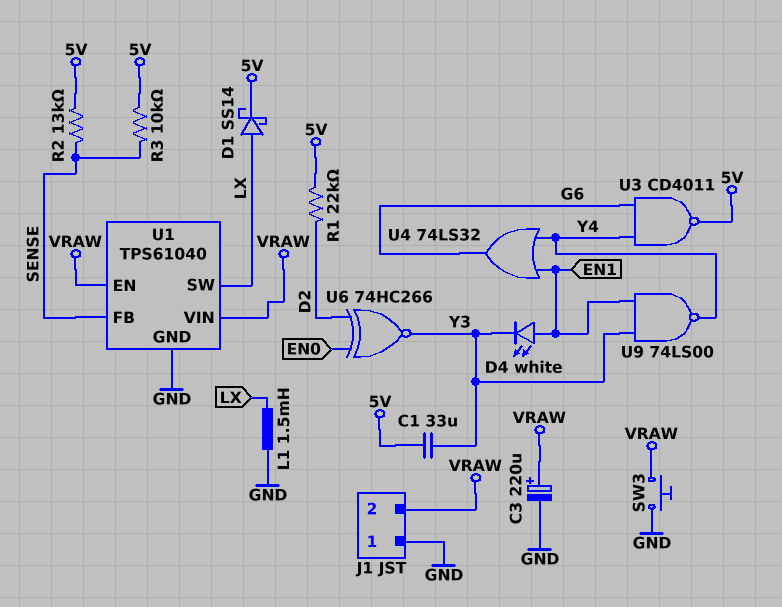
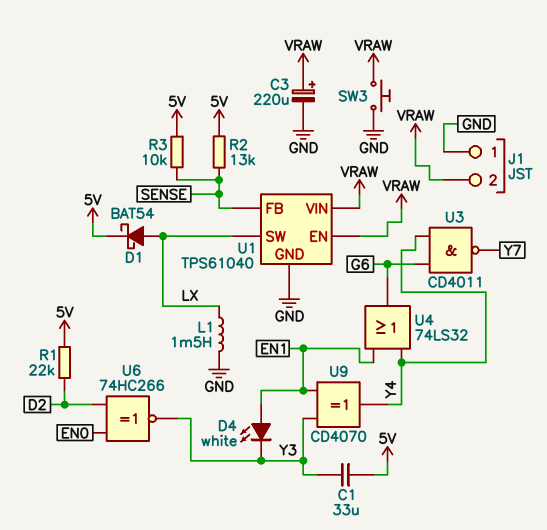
D1: schottky SS14 (A LX, K 5V) -> schottky BAT54 (A LX, K 5V)
U3: NAND CD4011 (in G6, in Y4, out 5V) -> NAND CD4011 (in G6, in Y4, out Y7)
U9: NAND 74LS00 (in EN1, in Y3, out Y4) -> XOR CD4070 (in EN1, in Y3, out Y4)

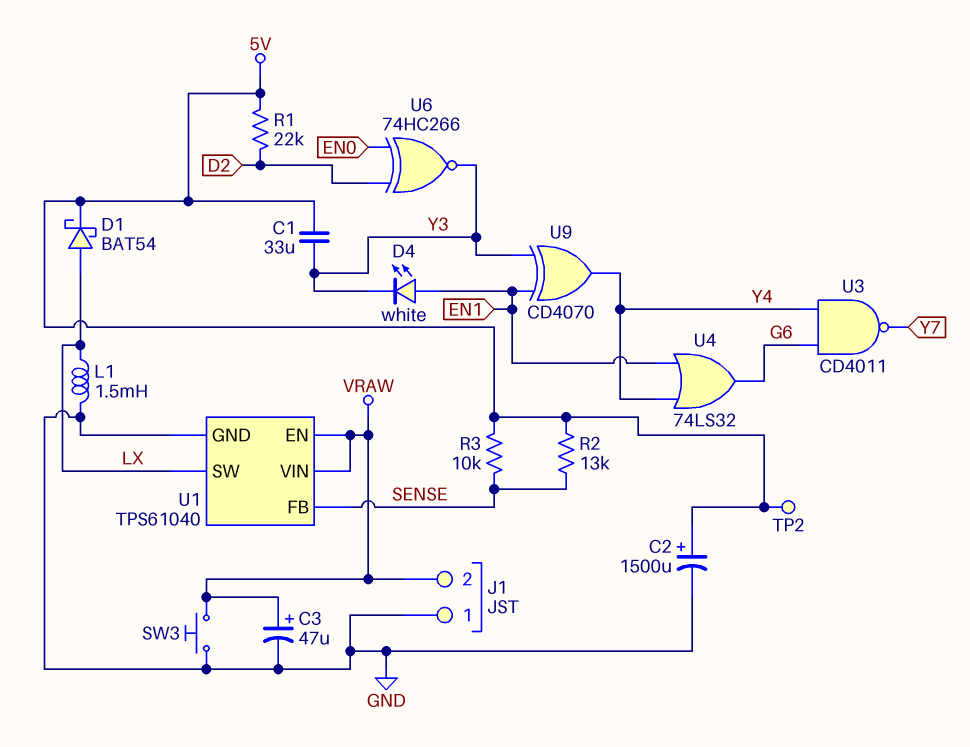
C2: none -> 1500uF (plus 5V, minus GND)
C3: 220uF (plus VRAW, minus GND) -> 47uF (plus VRAW, minus GND)
TP2: none -> test point (5V)

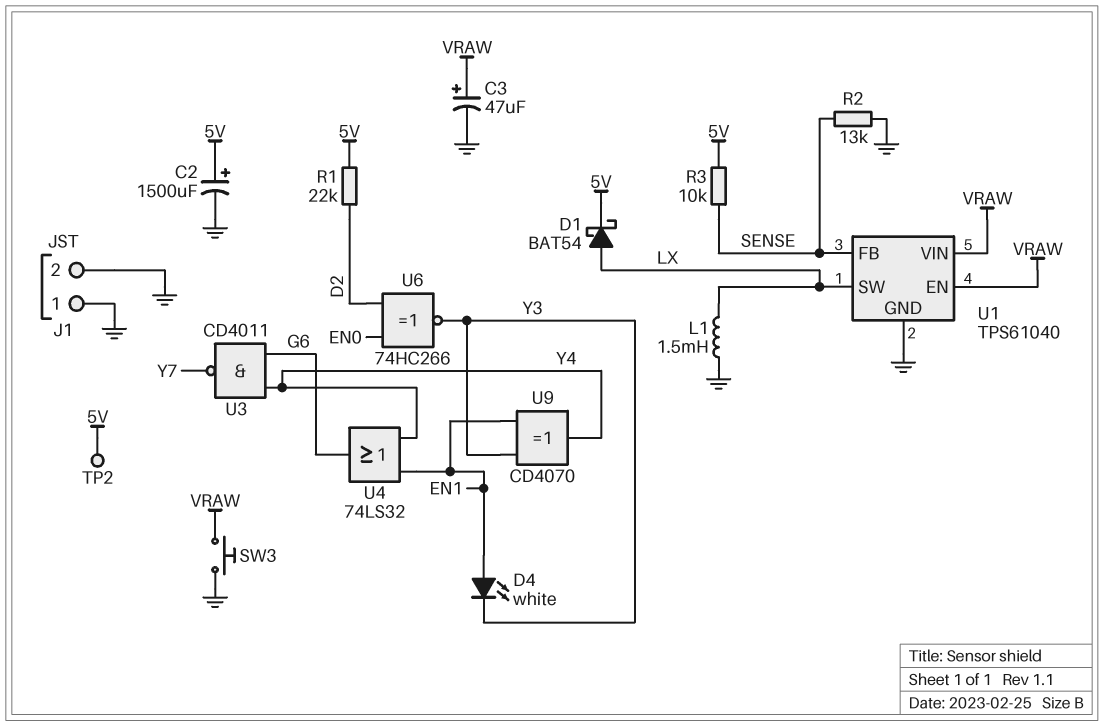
C1: 33uF (5V, Y3) -> none
J1 pin 2: VRAW -> GND
R2: 13k (5V, SENSE) -> 13k (GND, SENSE)

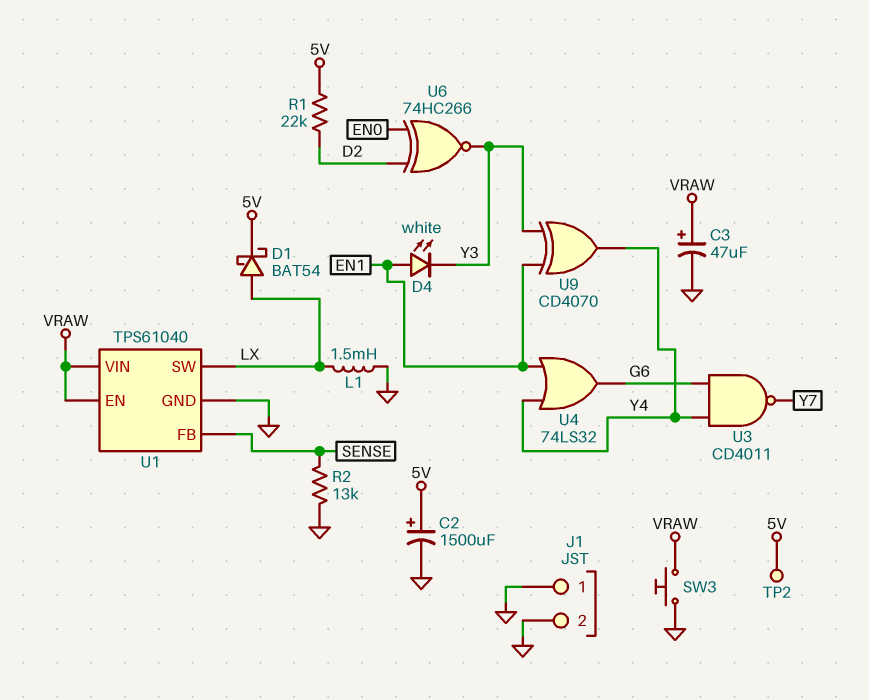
R3: 10k (5V, SENSE) -> none

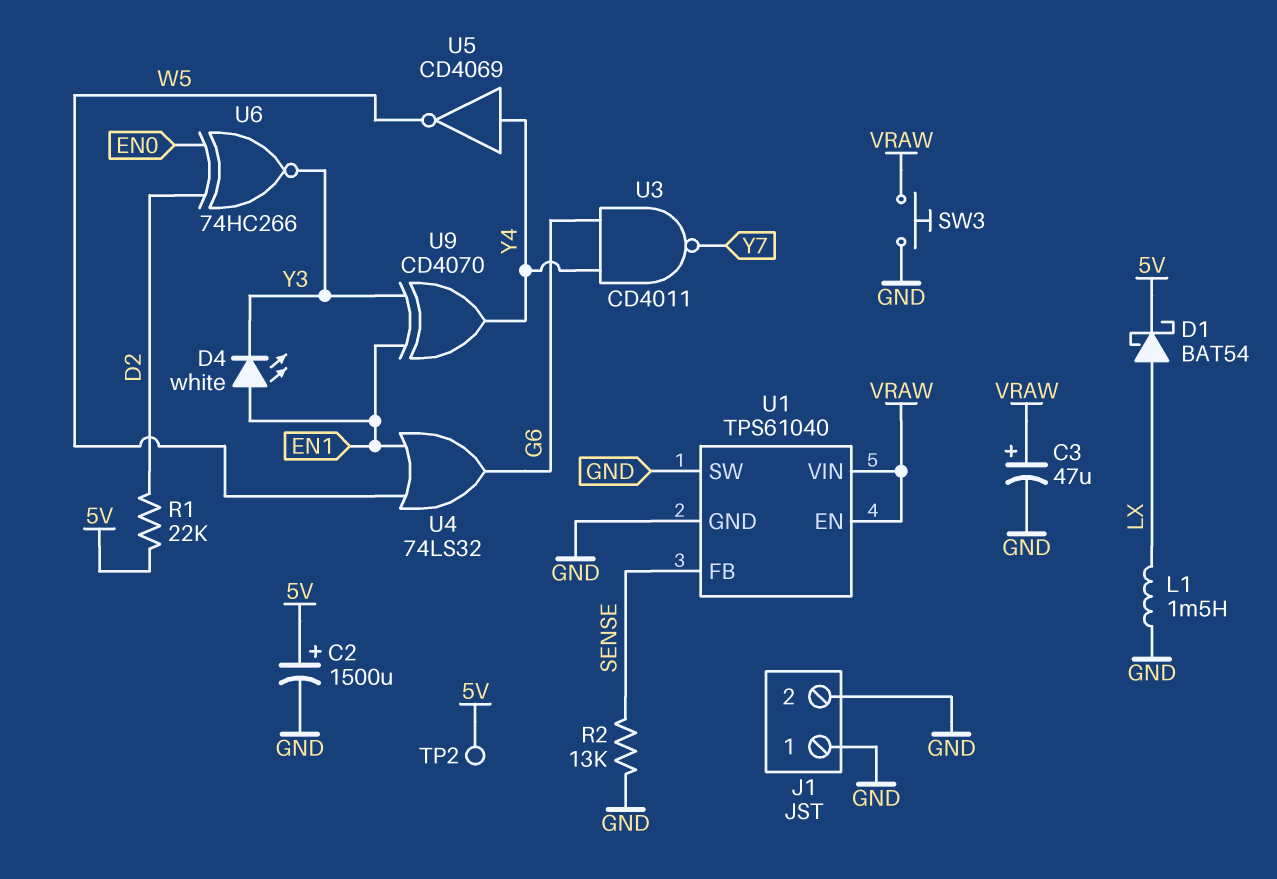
U1 pin SW: LX -> GND
U4: OR 74LS32 (in EN1, in Y4, out G6) -> OR 74LS32 (in EN1, in W5, out G6)
U5: none -> NOT CD4069 (in Y4, out W5)

